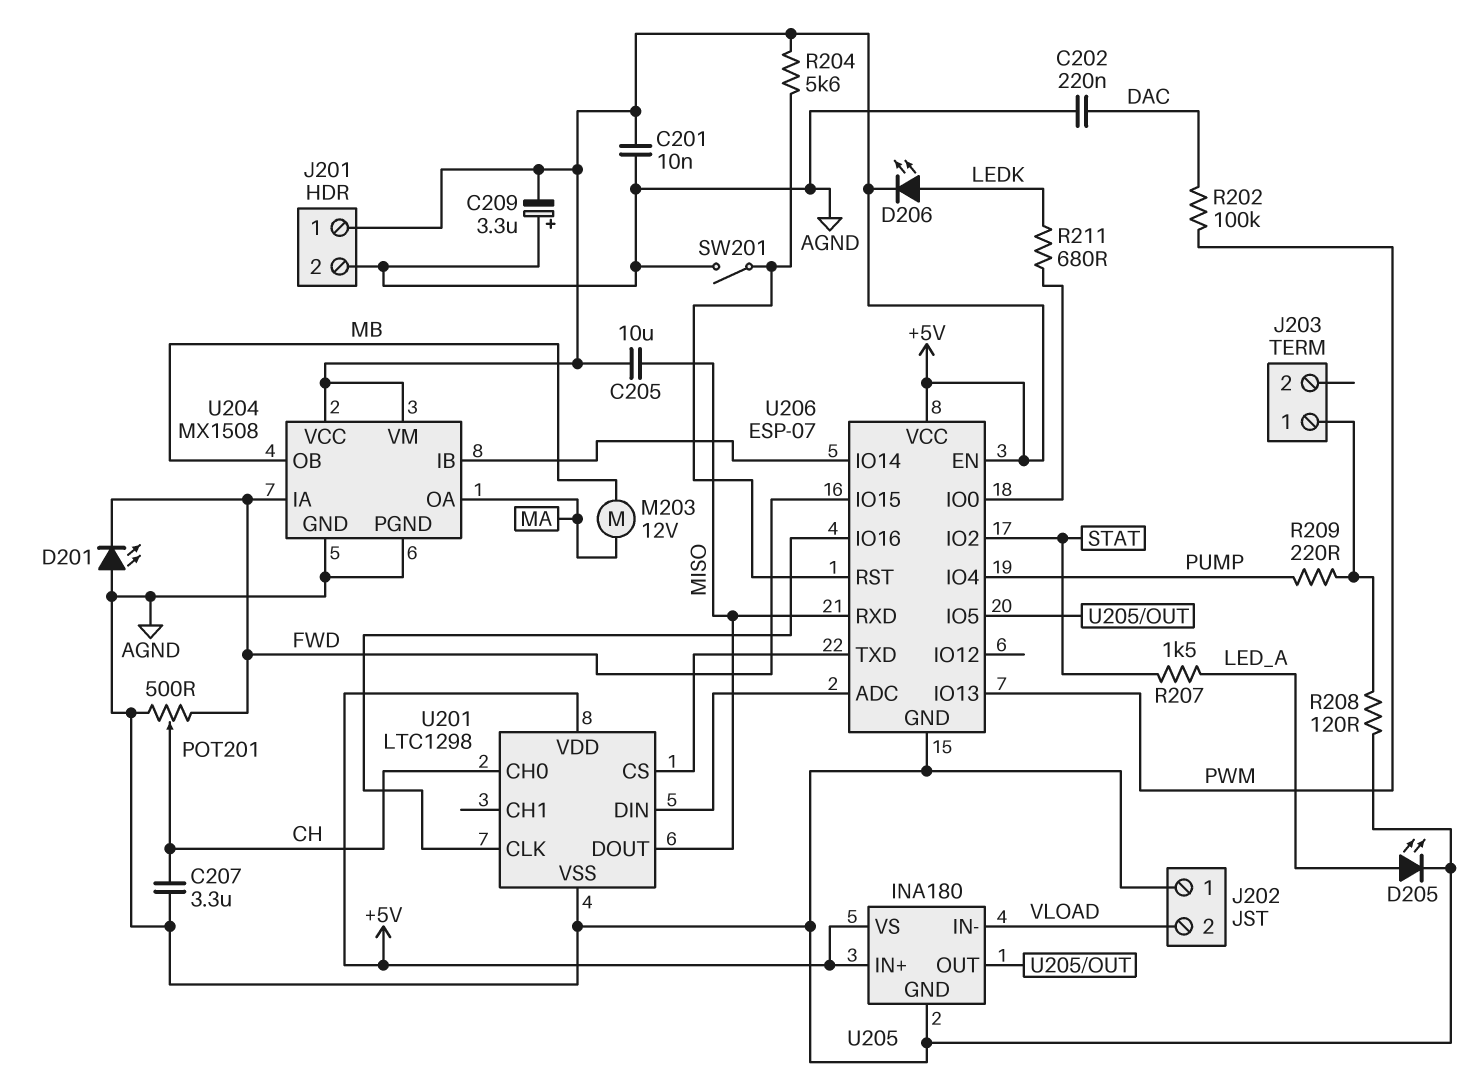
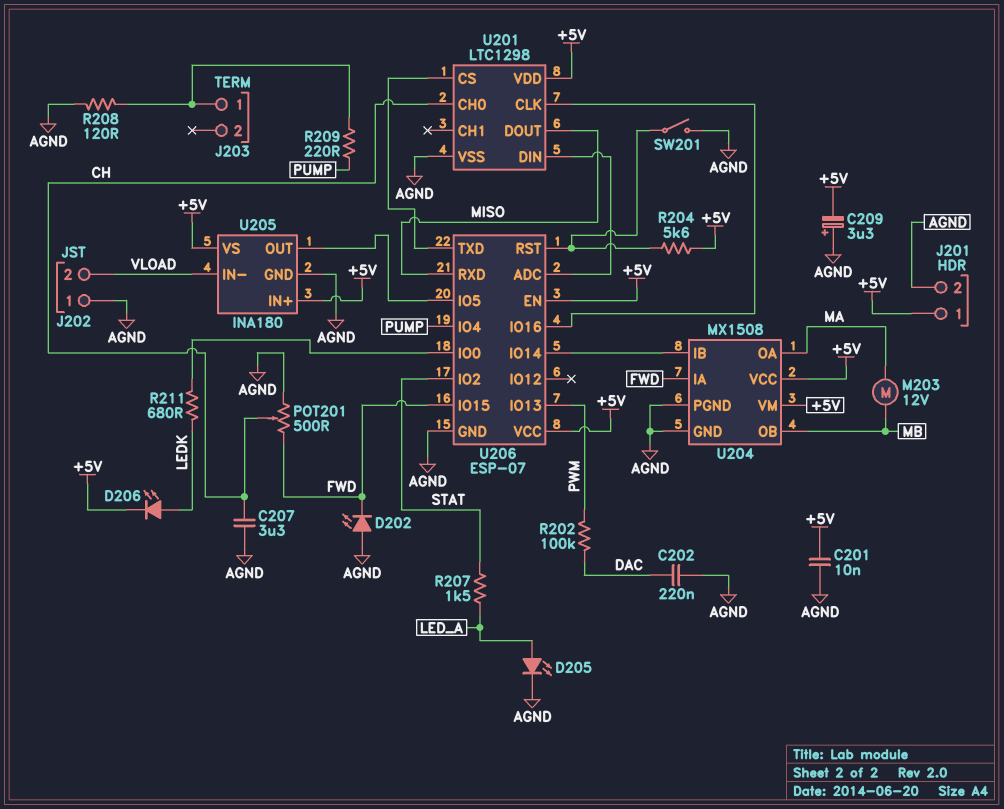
C205: 10uF (+5V, MISO) -> none
D201: LED (A AGND, K FWD) -> none
D202: none -> LED (A AGND, K FWD)

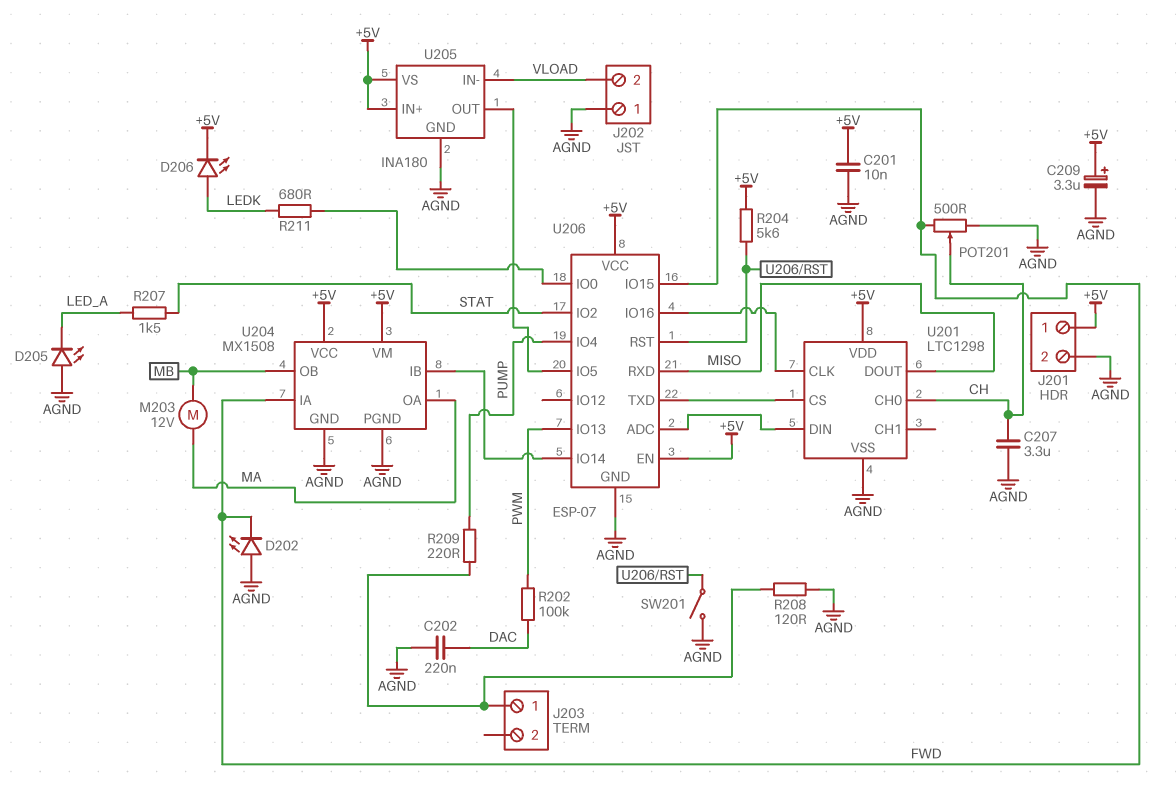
C209: 3.3uF (plus AGND, minus +5V) -> 3.3uF (plus +5V, minus AGND)
D205: LED (A LED_A, K AGND) -> LED (A AGND, K LED_A)

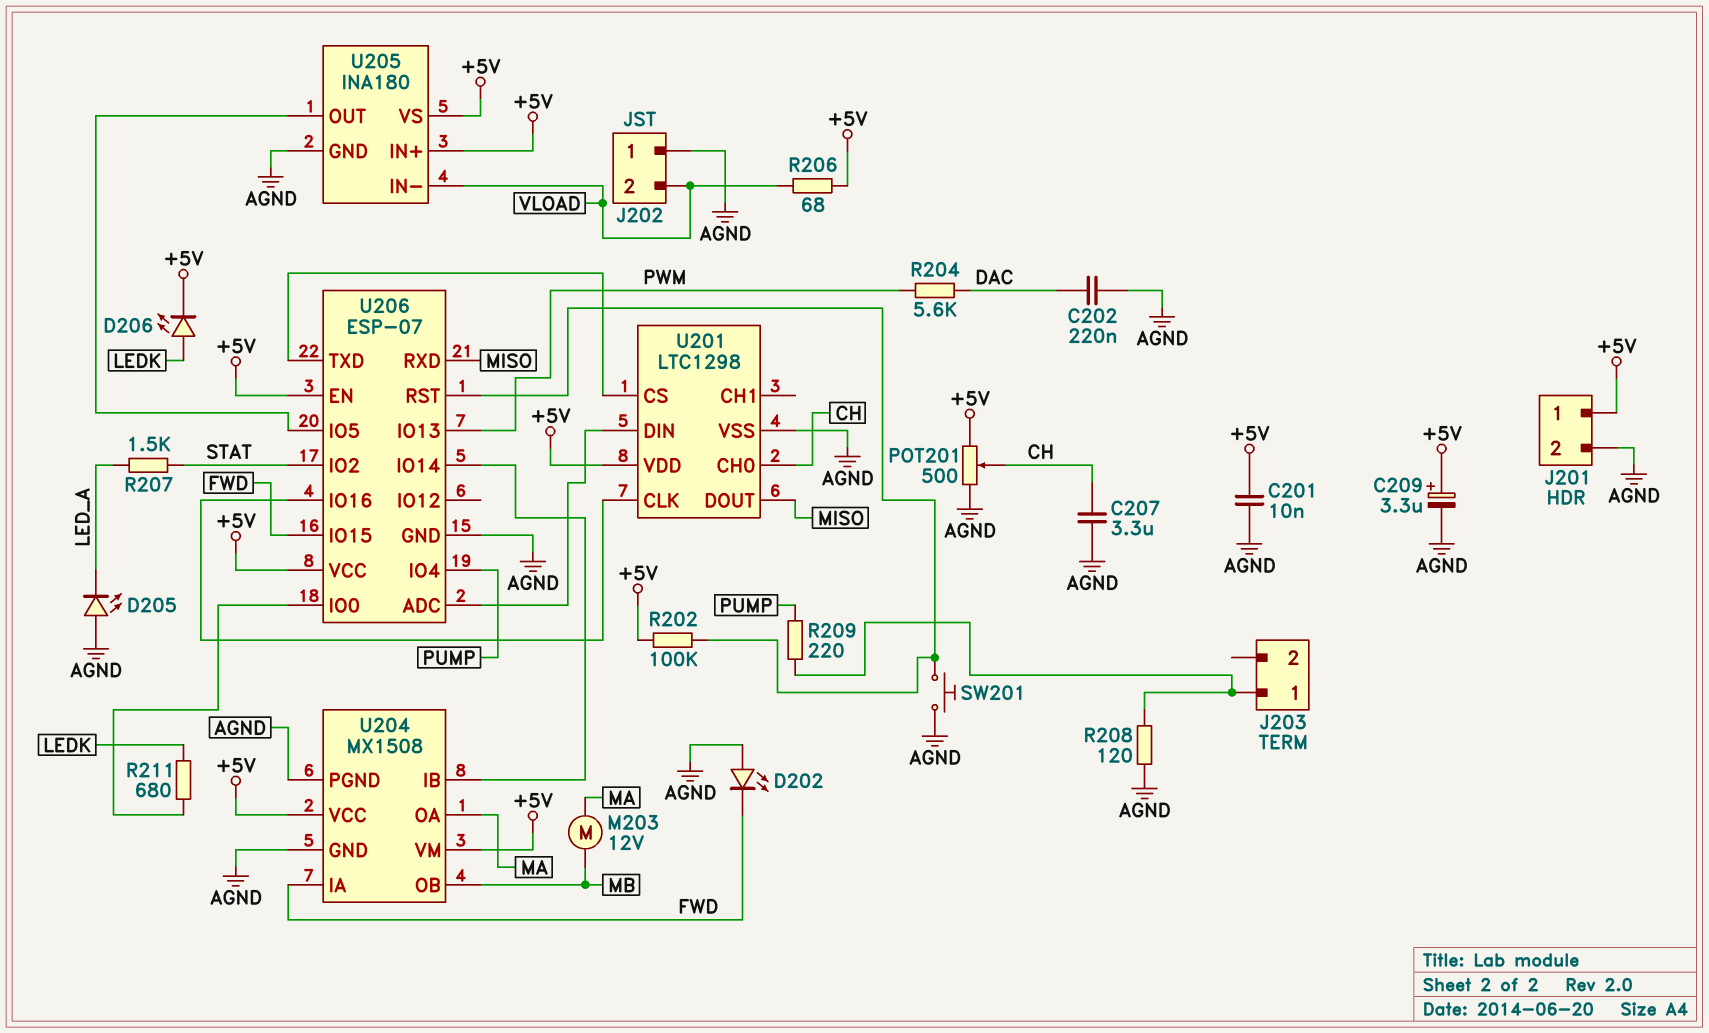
POT201: 500 (AGND, FWD, wiper CH) -> 500 (+5V, AGND, wiper CH)
R202: 100k (DAC, PWM) -> 100k (+5V, U206/RST)
R204: 5.6k (+5V, U206/RST) -> 5.6k (DAC, PWM)
R206: none -> 68 (+5V, VLOAD)
SW201: switch (AGND, U206/RST) -> button (AGND, U206/RST)

